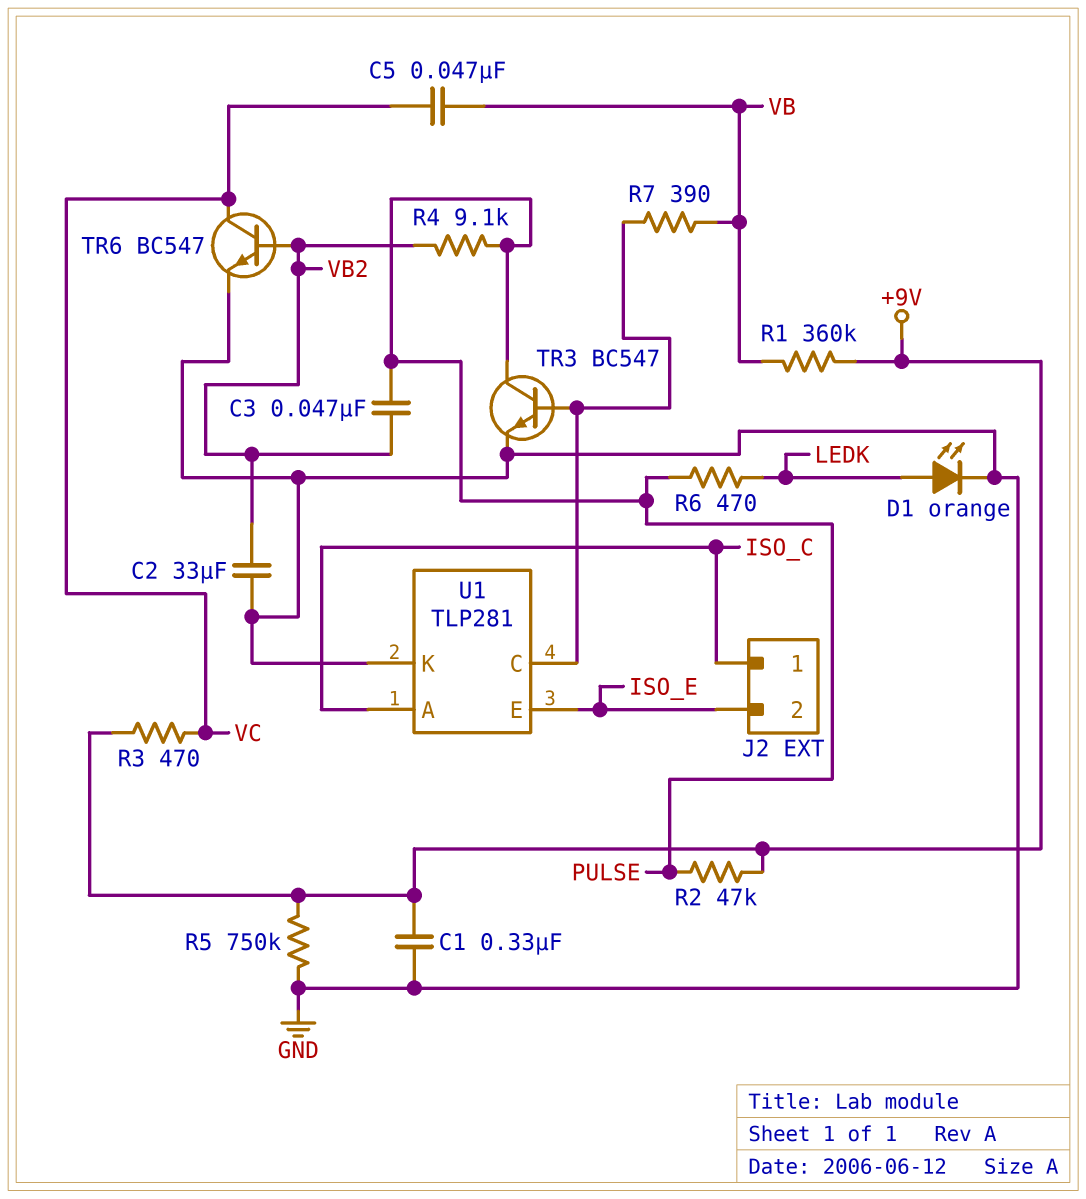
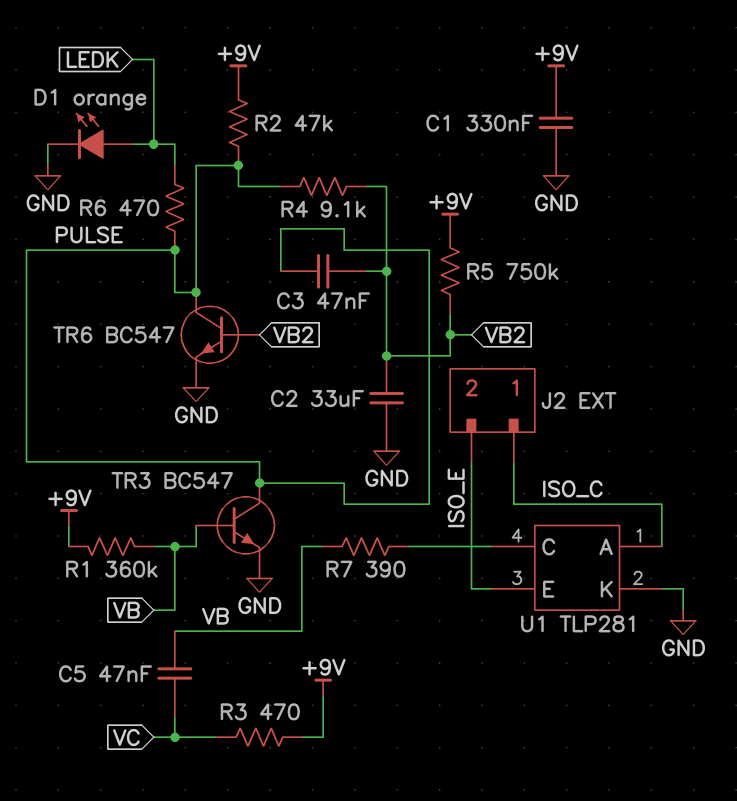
R5: 750k (+9V, GND) -> 750k (+9V, VB2)
TR3: NPN BC547 (B U1/C, C PULSE, E GND) -> NPN BC547 (B VB, C PULSE, E GND)
TR6: NPN BC547 (B VB2, C VC, E GND) -> NPN BC547 (B VB2, C PULSE, E GND)

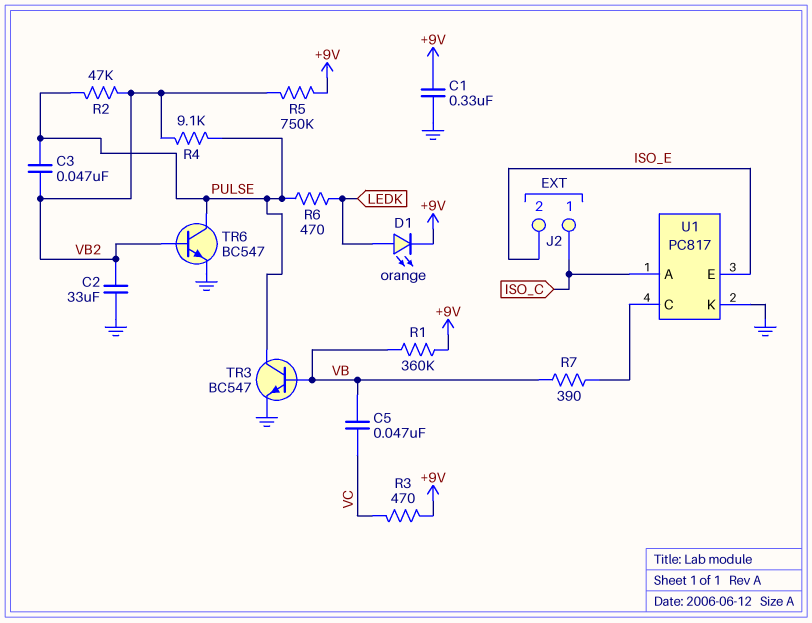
D1: LED orange (A LEDK, K GND) -> LED orange (A LEDK, K +9V)
R2: 47k (+9V, PULSE) -> 47k (PULSE, VB2)
U1: TLP281 -> PC817

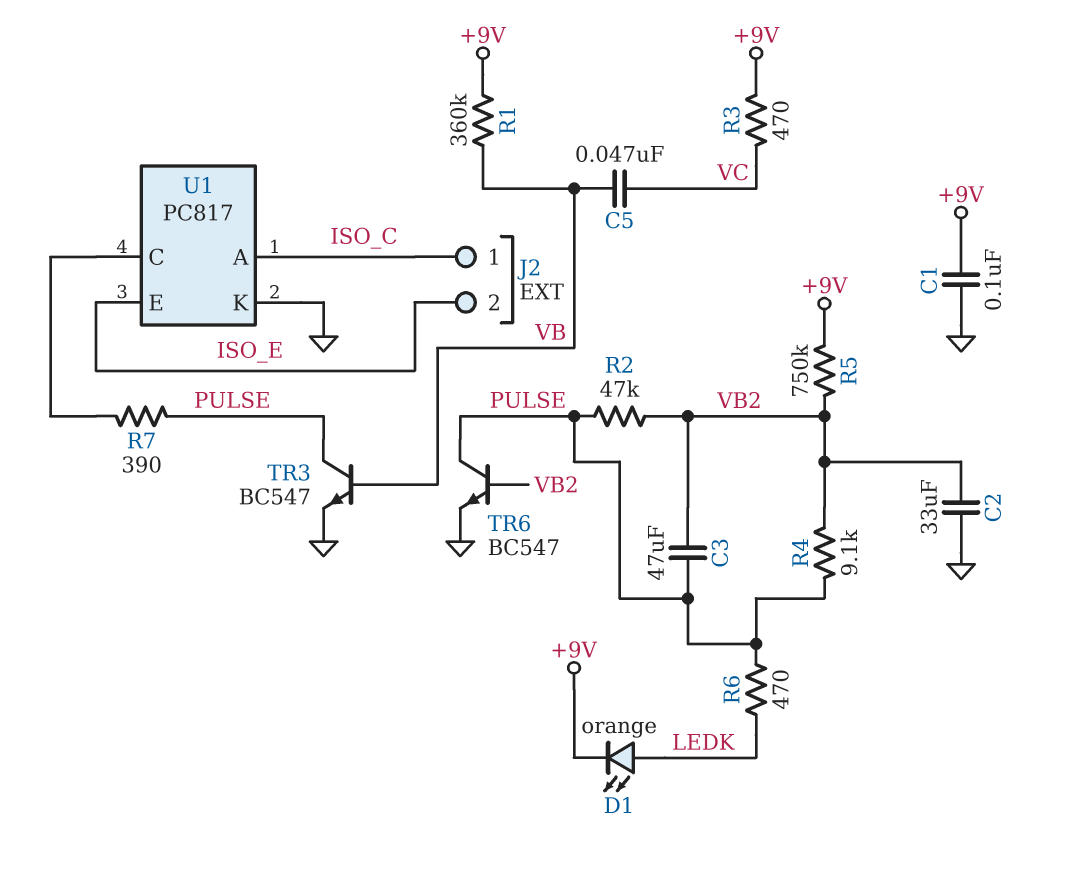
C1: 330nF (+9V, GND) -> 100nF (+9V, GND)
C3: 47nF (PULSE, VB2) -> 47uF (PULSE, VB2)
R7: 390 (U1/C, VB) -> 390 (PULSE, U1/C)

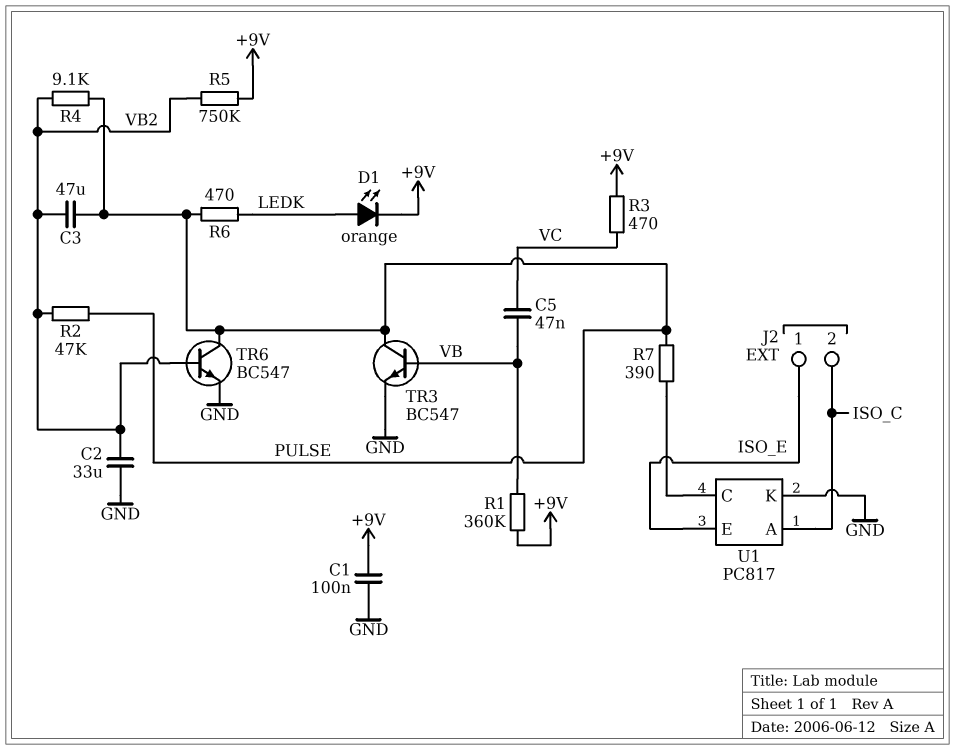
J2 pin 1: ISO_C -> ISO_E
J2 pin 2: ISO_E -> ISO_C

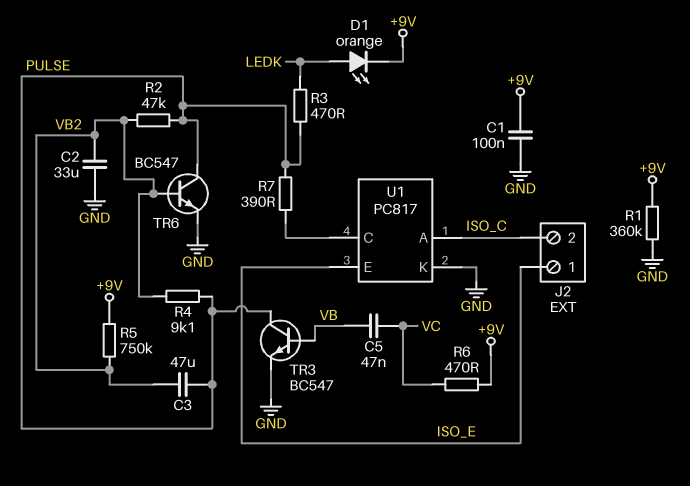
R1: 360k (+9V, VB) -> 360k (+9V, GND)
R3: 470 (+9V, VC) -> 470 (LEDK, PULSE)
R6: 470 (LEDK, PULSE) -> 470 (+9V, VC)

